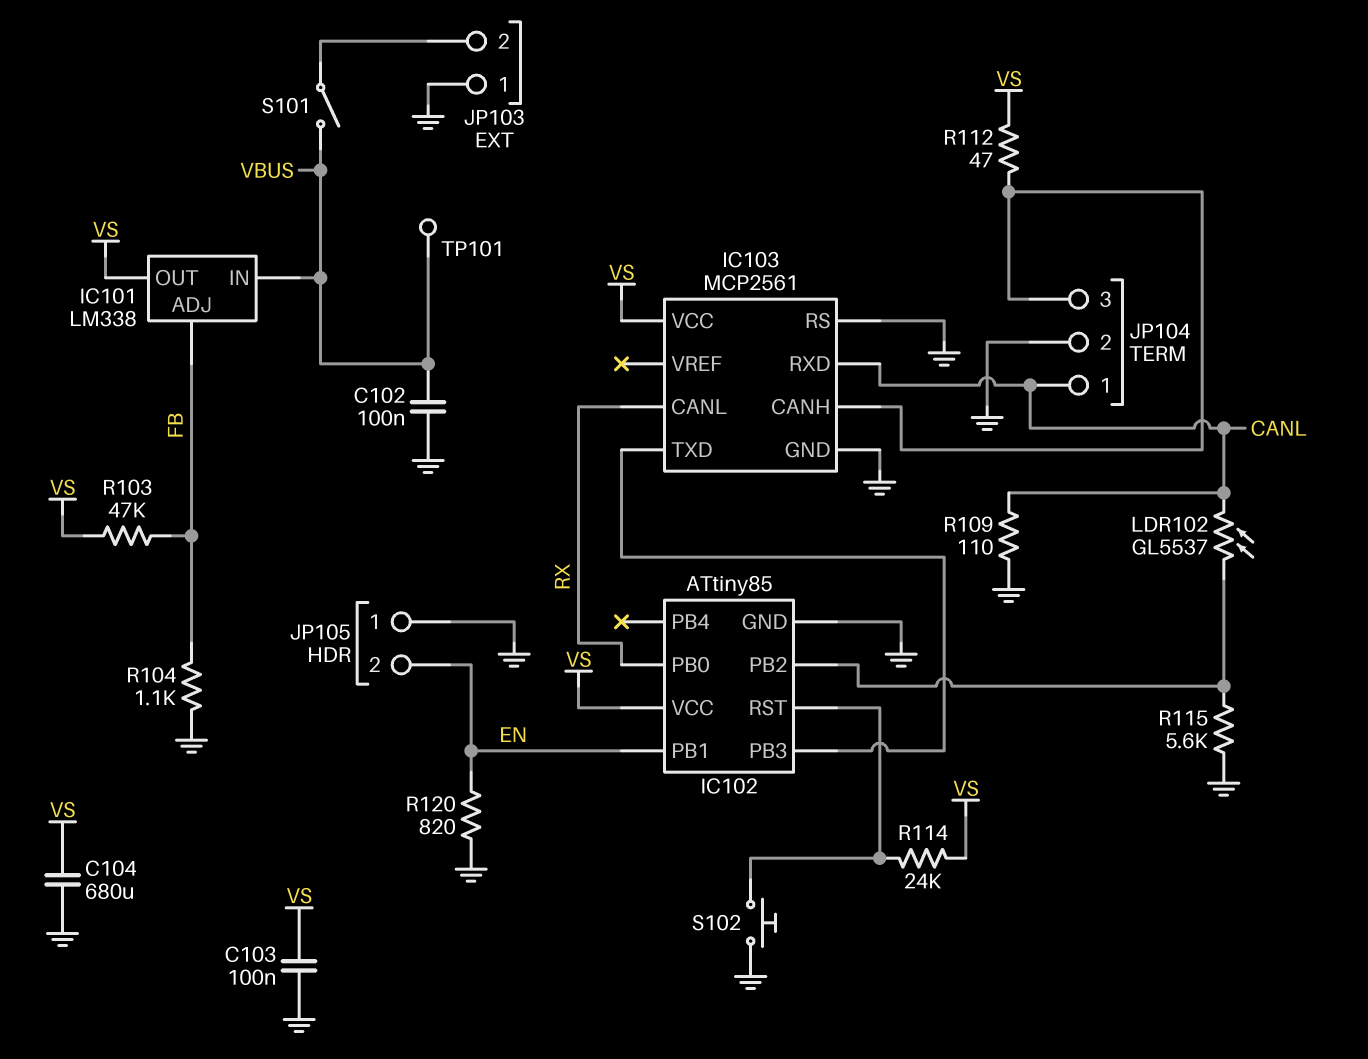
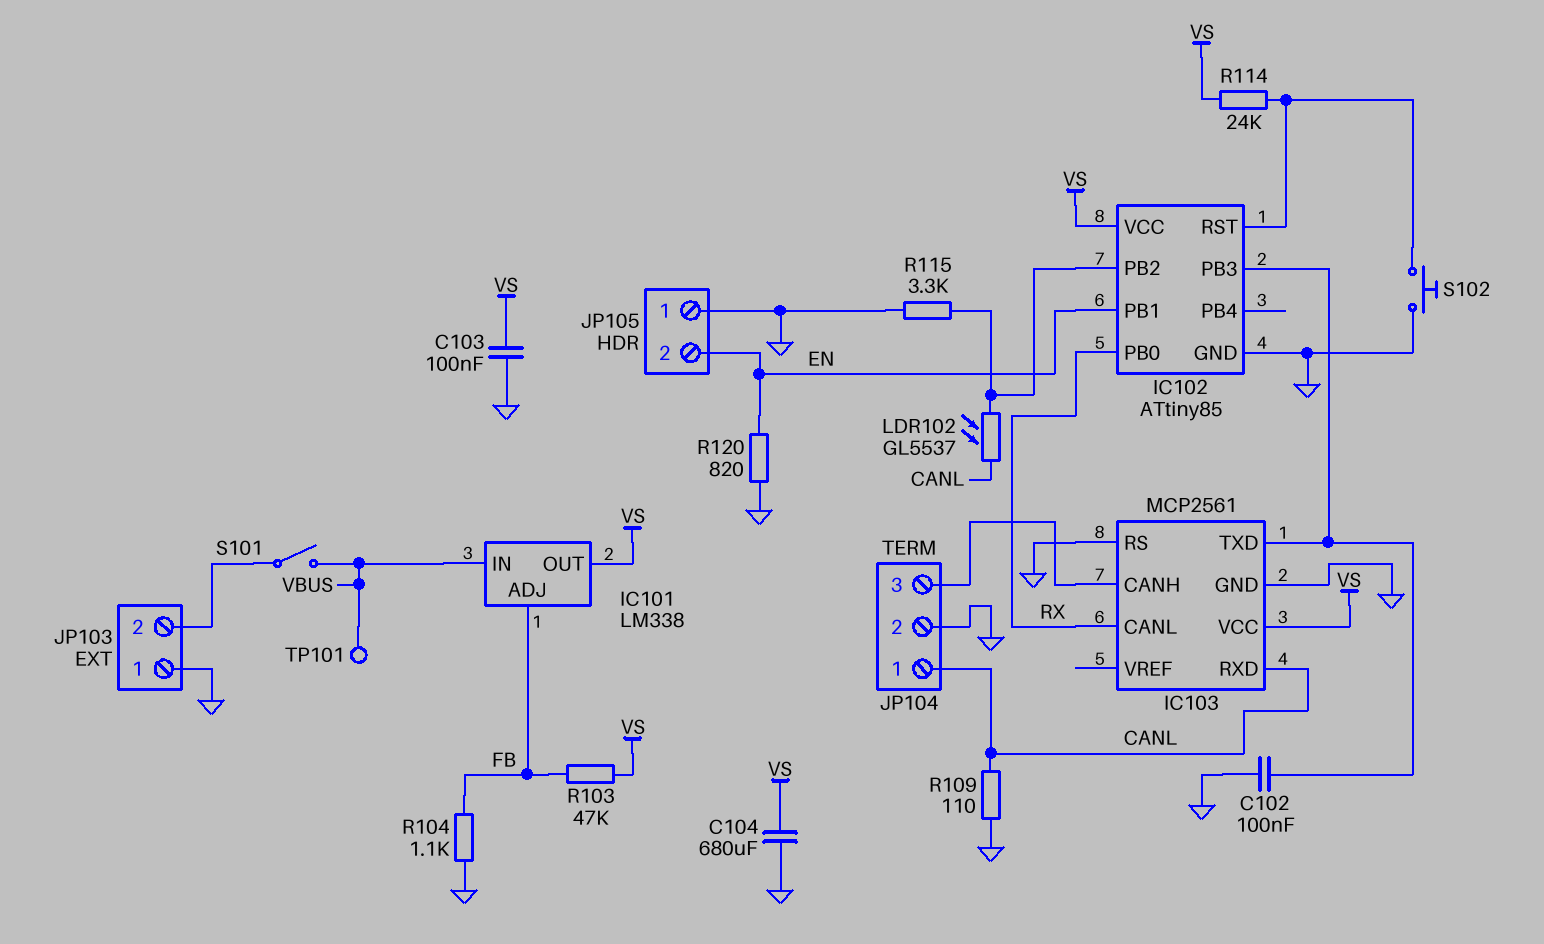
C102: 100nF (GND, VBUS) -> 100nF (GND, IC102/PB3)
R112: 47 (IC103/CANH, VS) -> none
R115: 5.6k (GND, IC102/PB2) -> 3.3k (GND, IC102/PB2)

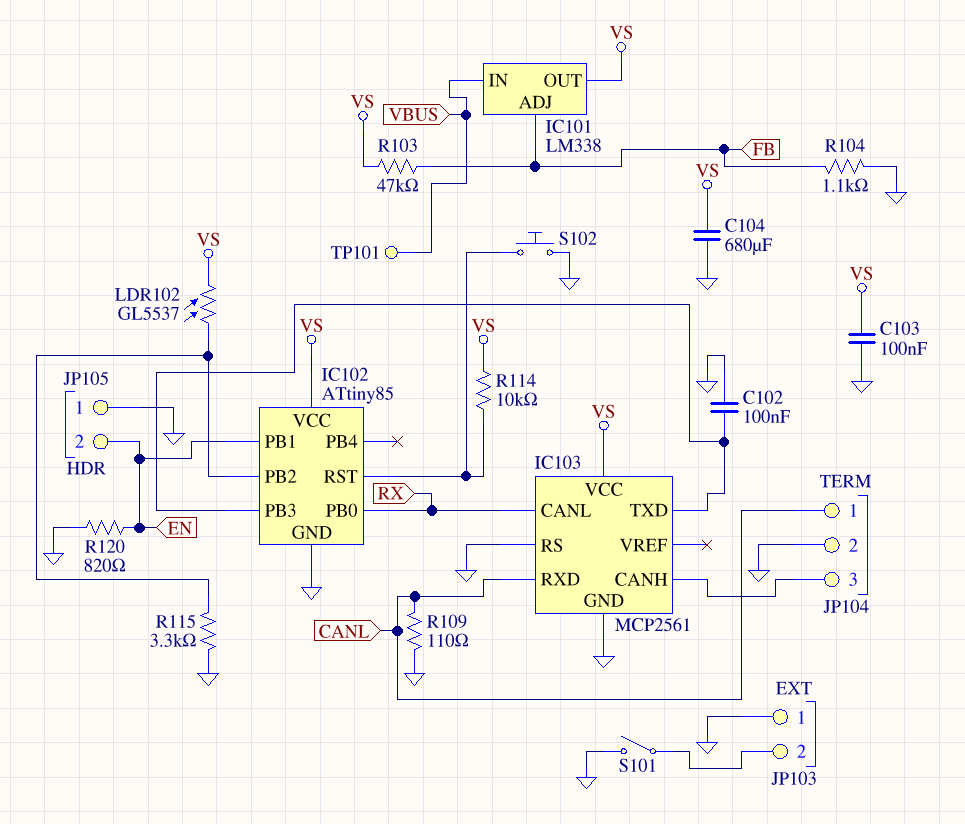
LDR102: GL5537 (CANL, IC102/PB2) -> GL5537 (IC102/PB2, VS)
R114: 24k (IC102/RST, VS) -> 10k (IC102/RST, VS)
S101: switch (JP103/2, VBUS) -> switch (GND, JP103/2)

